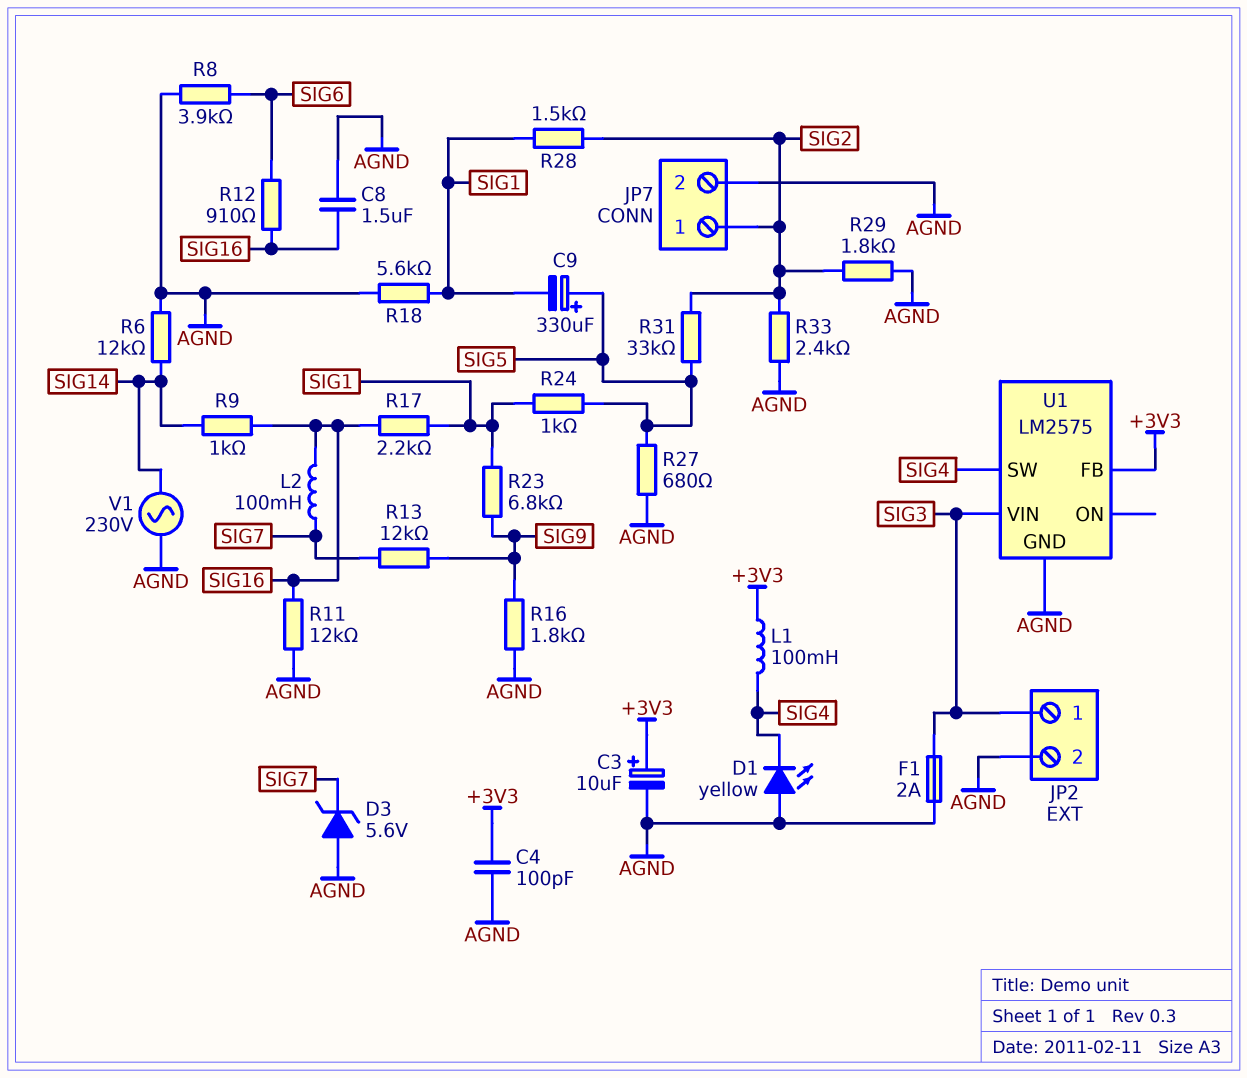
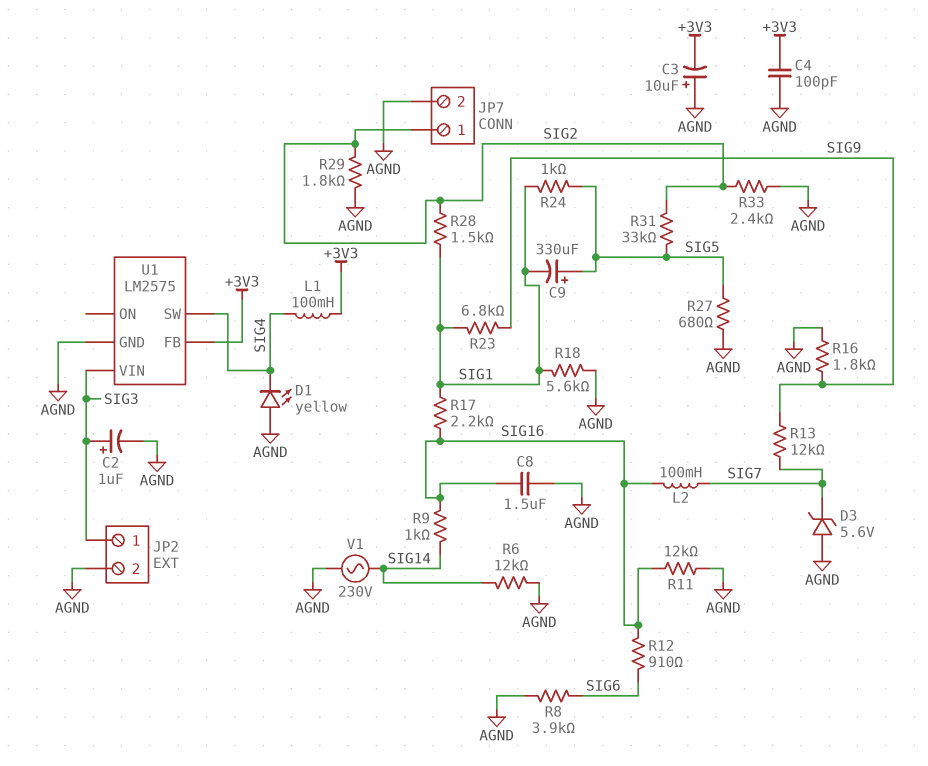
C2: none -> 1uF (plus SIG3, minus AGND)
C3: 10uF (plus +3V3, minus AGND) -> 10uF (plus AGND, minus +3V3)
F1: 2A (AGND, SIG3) -> none

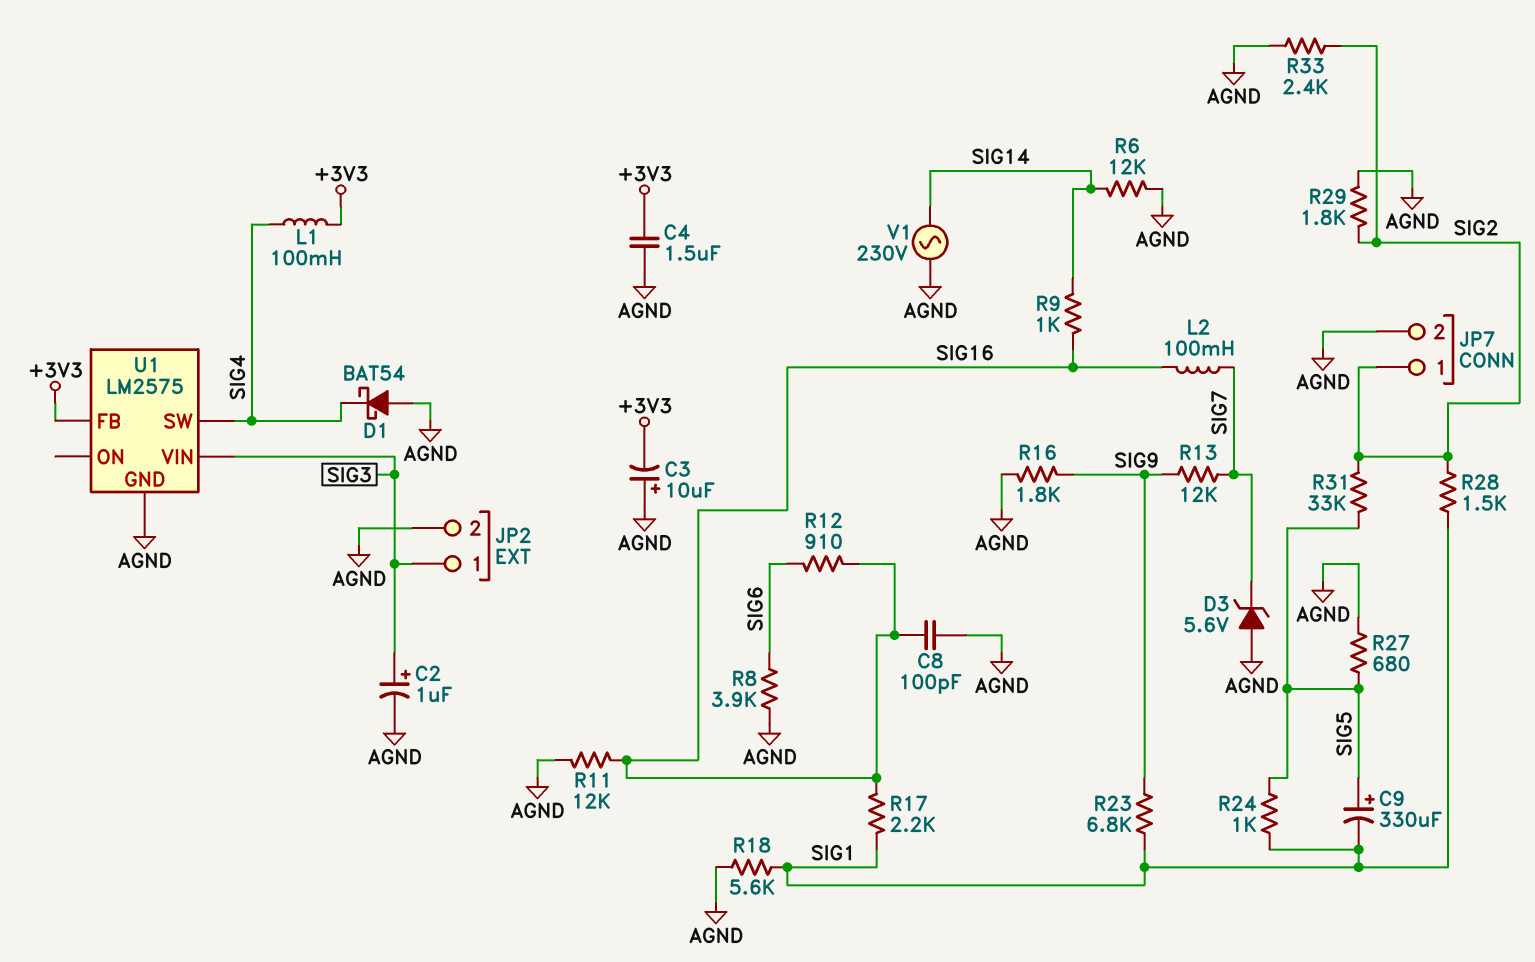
C4: 100pF (+3V3, AGND) -> 1.5uF (+3V3, AGND)
C8: 1.5uF (AGND, SIG16) -> 100pF (AGND, SIG16)
D1: LED yellow (A AGND, K SIG4) -> schottky BAT54 (A AGND, K SIG4)

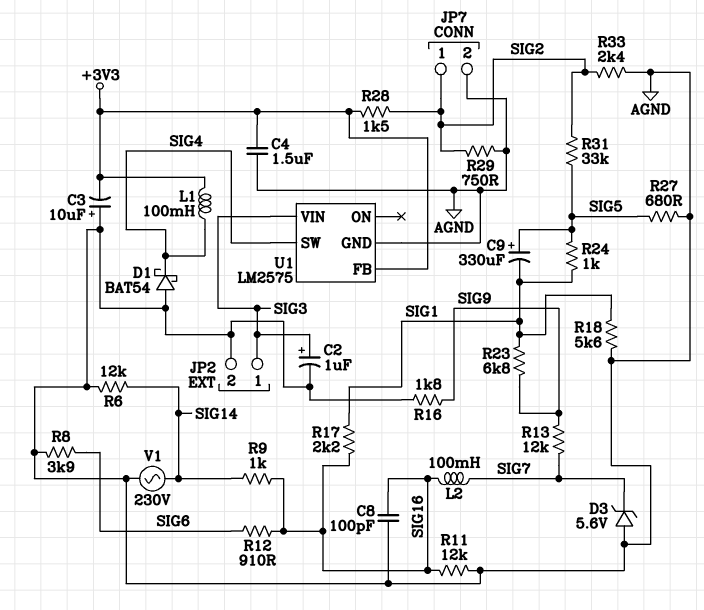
R28: 1.5k (SIG1, SIG2) -> 1.5k (+3V3, SIG2)
R29: 1.8k (AGND, SIG2) -> 750 (AGND, SIG2)

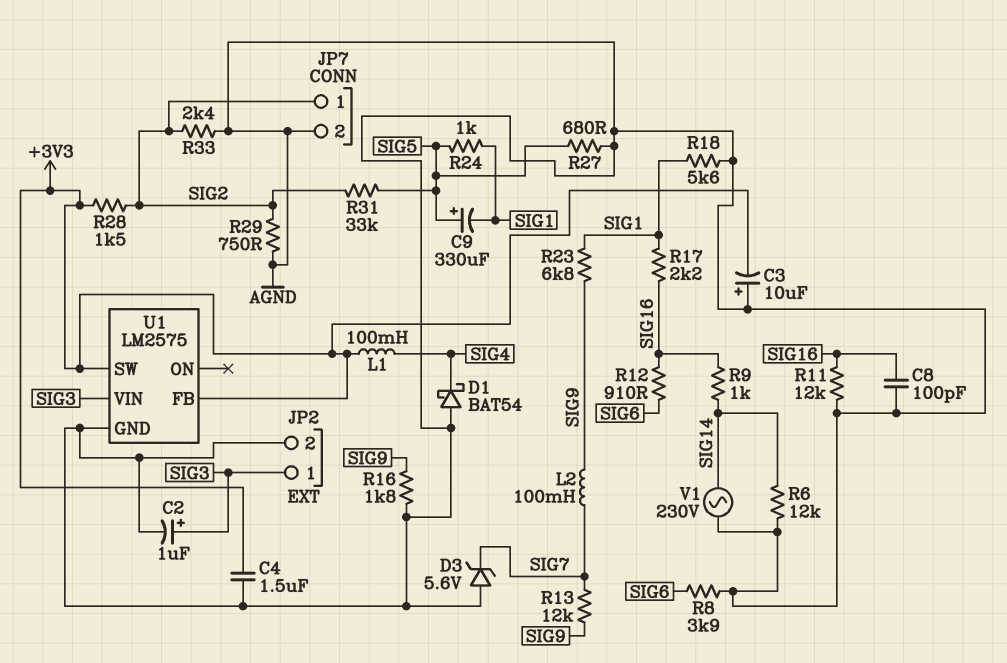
L2: 100mH (SIG7, SIG16) -> 100mH (SIG7, SIG9)
U1 pin SW: SIG4 -> +3V3

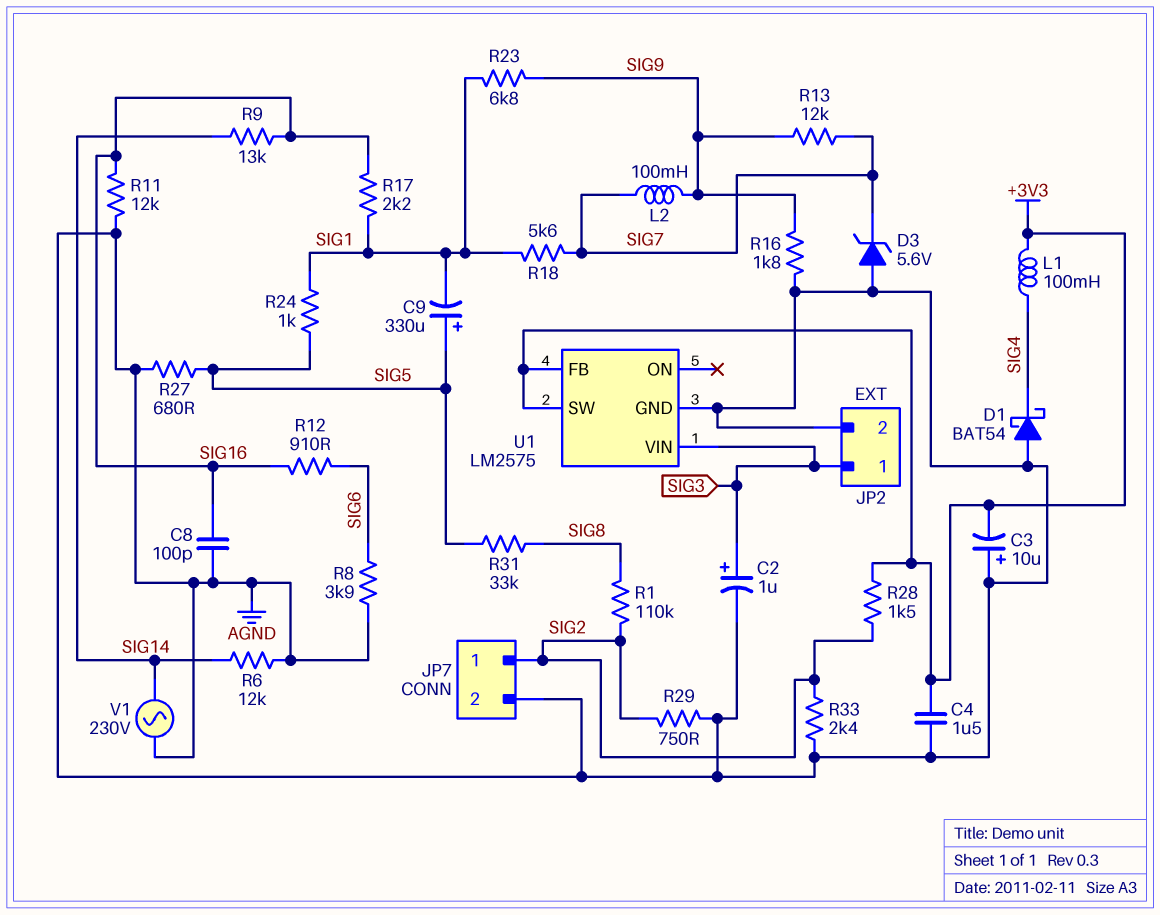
R1: none -> 110k (SIG2, SIG8)
R9: 1k (SIG14, SIG16) -> 13k (SIG14, SIG16)
R18: 5.6k (AGND, SIG1) -> 5.6k (SIG1, SIG7)
R31: 33k (SIG2, SIG5) -> 33k (SIG5, SIG8)

